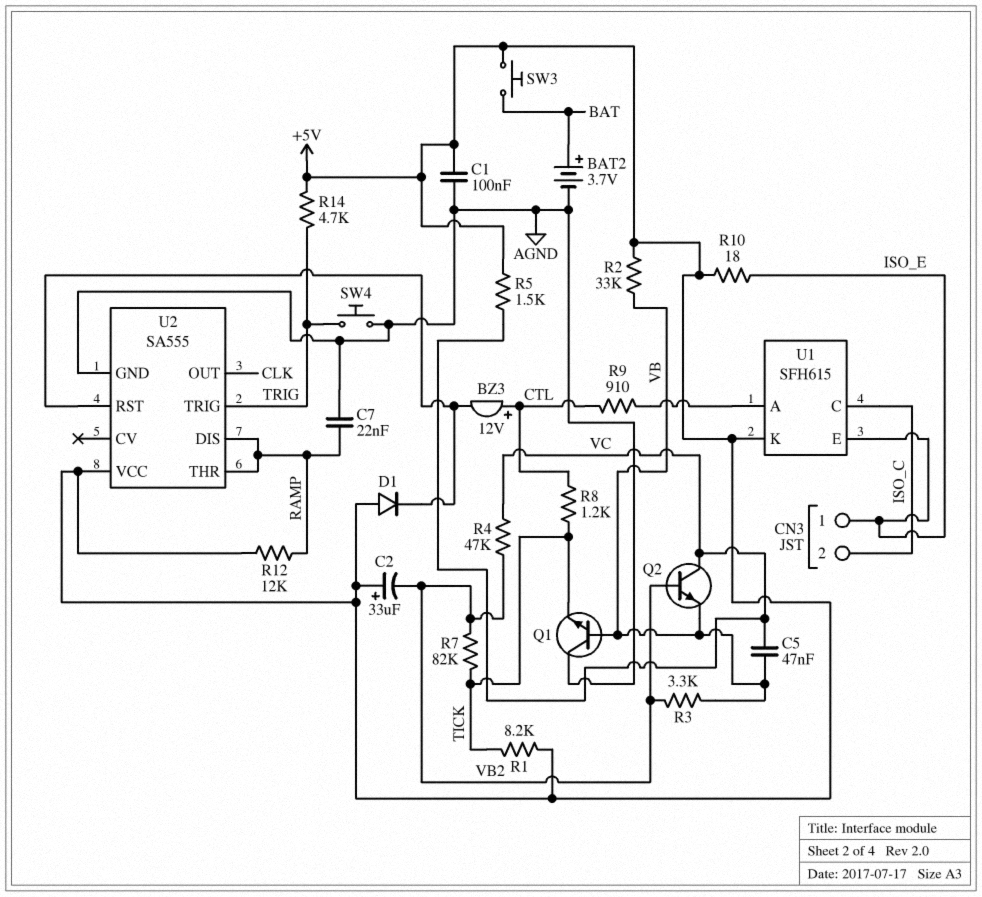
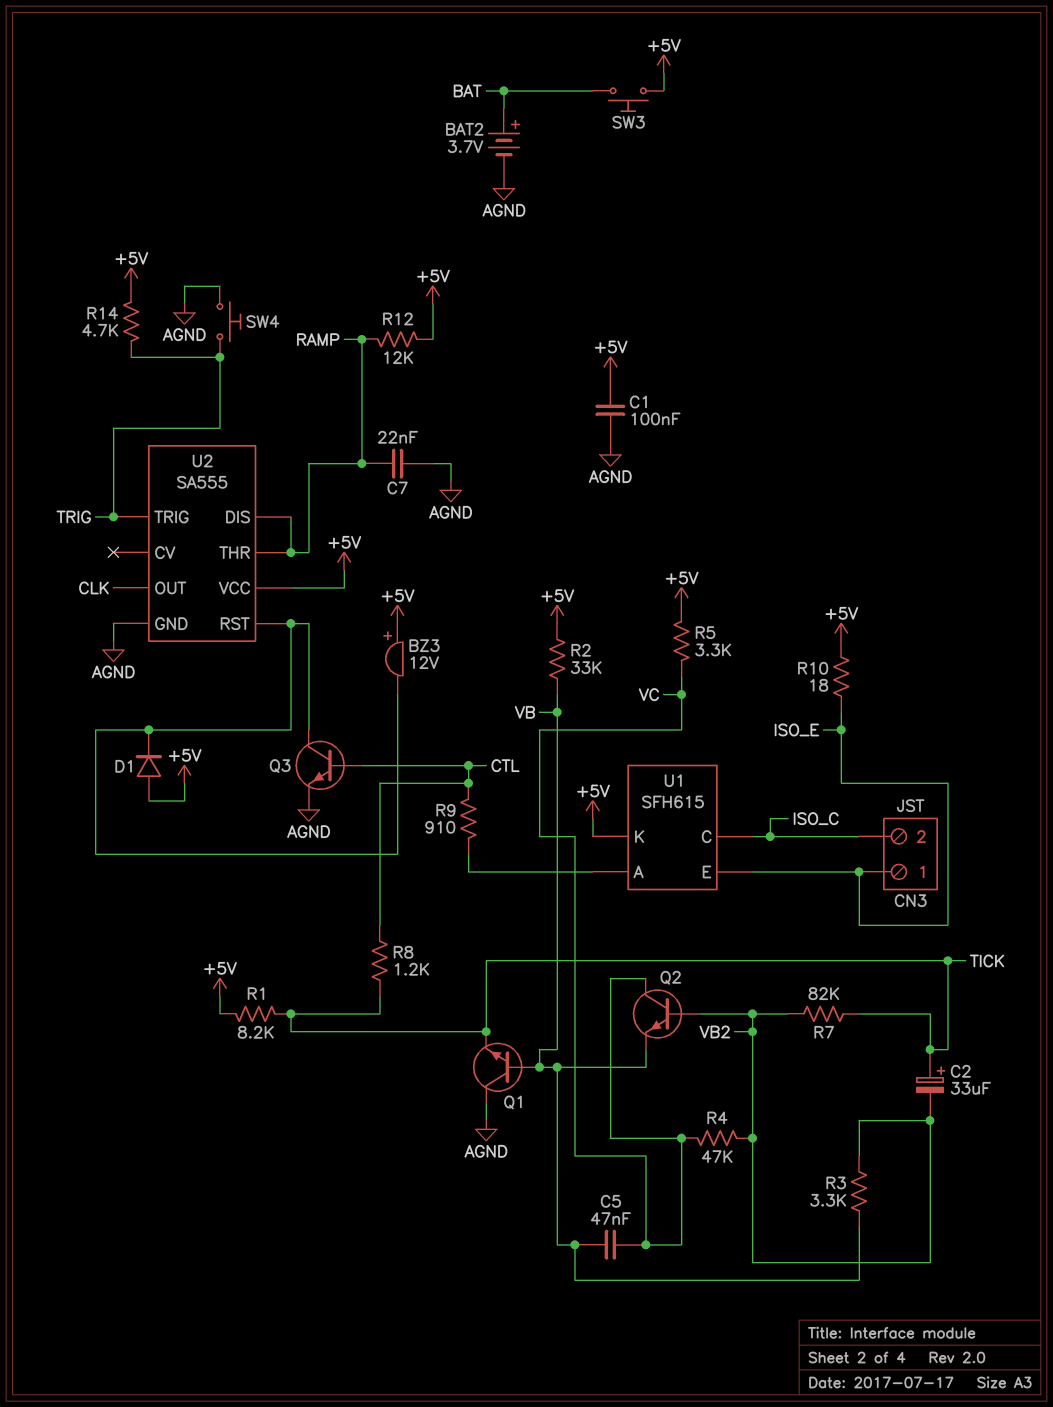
BZ3: buzzer 12V (plus CTL, minus U2/RST) -> buzzer 12V (plus +5V, minus U2/RST)
C2: 33uF (plus +5V, minus VB2) -> 33uF (plus TICK, minus VB2)
Q3: none -> NPN (B CTL, C U2/RST, E AGND)
R5: 1.5k (+5V, VC) -> 3.3k (+5V, VC)

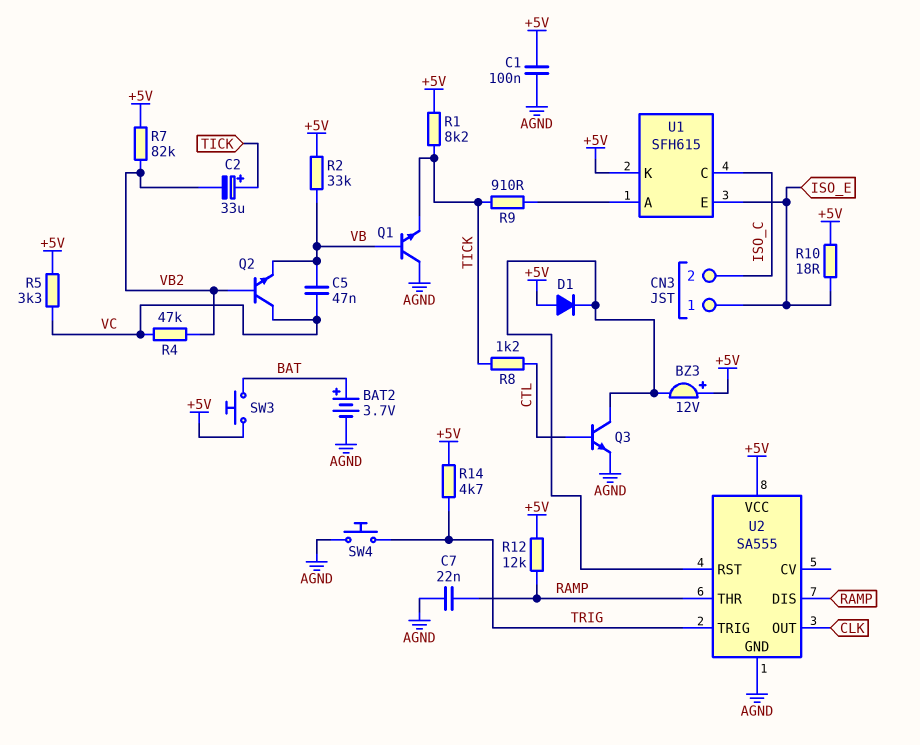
R3: 3.3k (VB, VB2) -> none
R7: 82k (TICK, VB2) -> 82k (+5V, VB2)
R9: 910 (CTL, U1/A) -> 910 (TICK, U1/A)

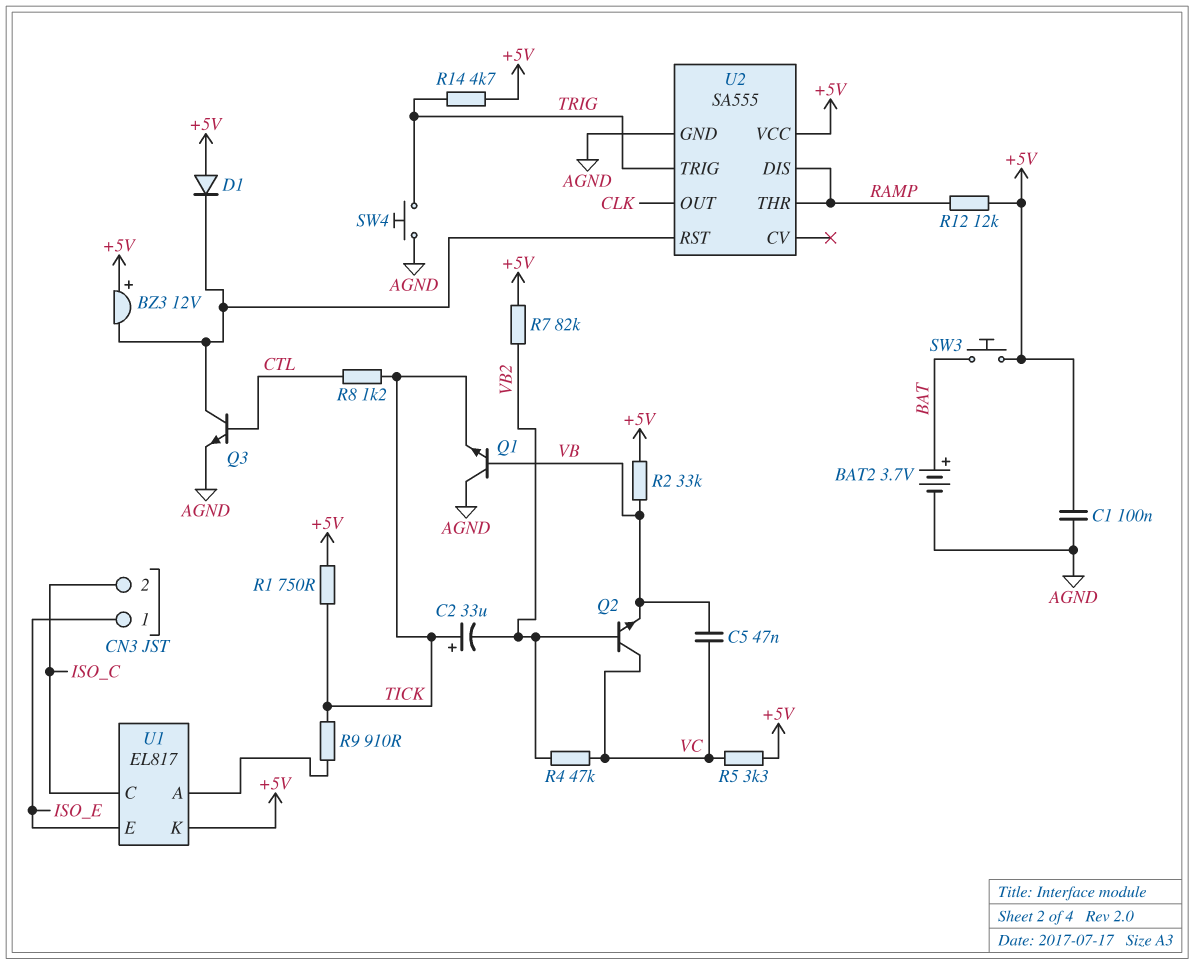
C7: 22nF (AGND, RAMP) -> none
R1: 8.2k (+5V, TICK) -> 750 (+5V, TICK)
R10: 18 (+5V, ISO_E) -> none
U1: SFH615 -> EL817

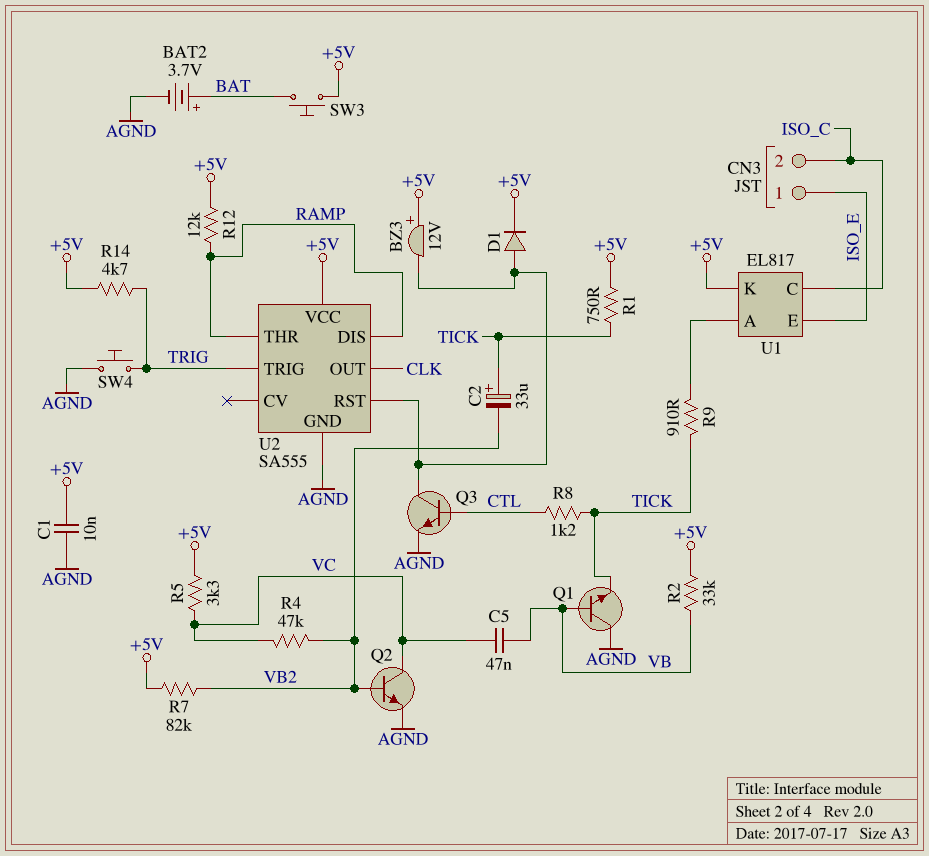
C1: 100nF (+5V, AGND) -> 10nF (+5V, AGND)
D1: diode (A +5V, K U2/RST) -> diode (A U2/RST, K +5V)
Q2: NPN (B VB2, C VC, E VB) -> NPN (B VB2, C VC, E AGND)

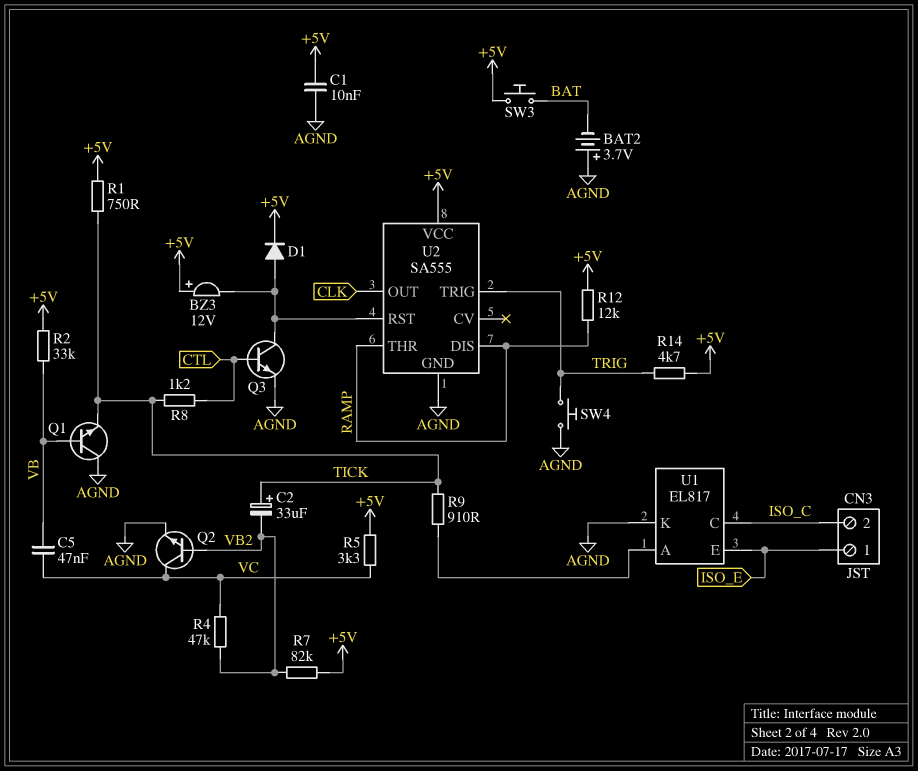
BAT2: 3.7V (plus BAT, minus AGND) -> 3.7V (plus AGND, minus BAT)
U1 pin K: +5V -> AGND

